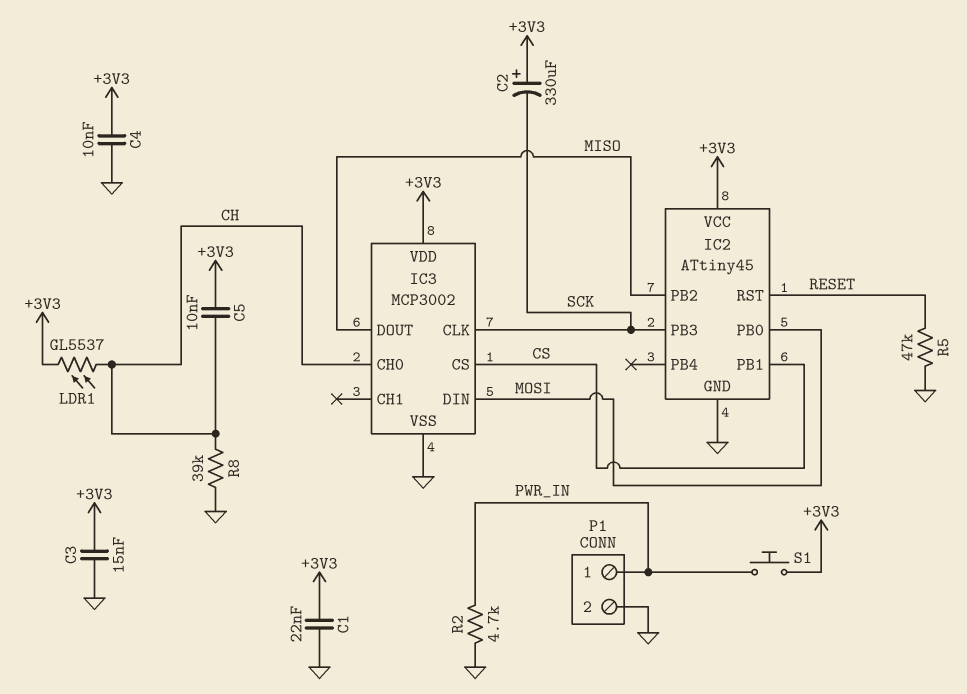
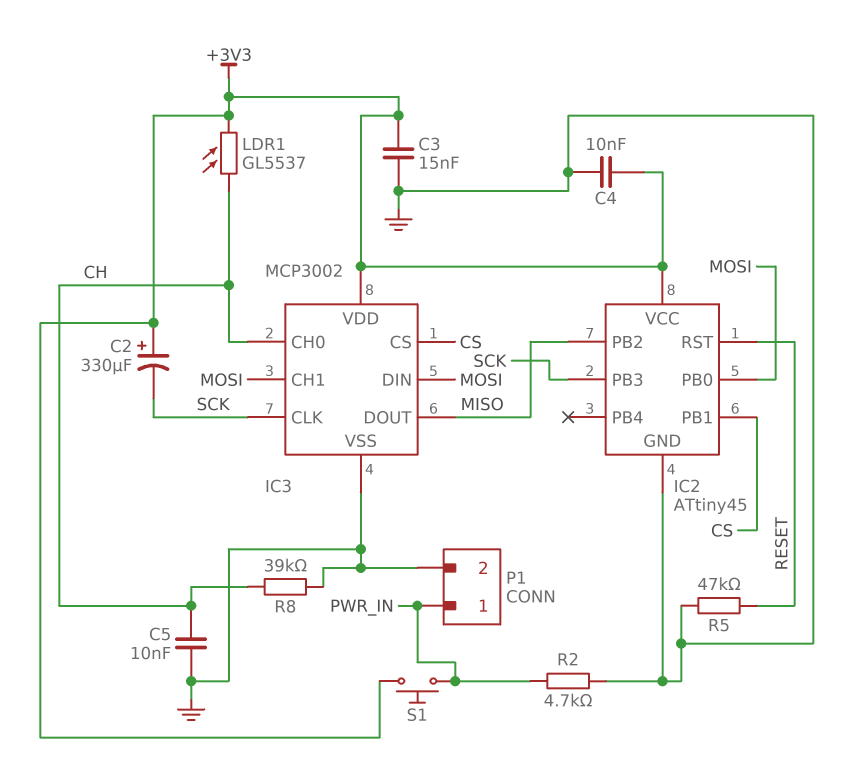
C1: 22nF (+3V3, GND) -> none
C5: 10nF (+3V3, CH) -> 10nF (CH, GND)
IC3 pin CH1: none -> MOSI

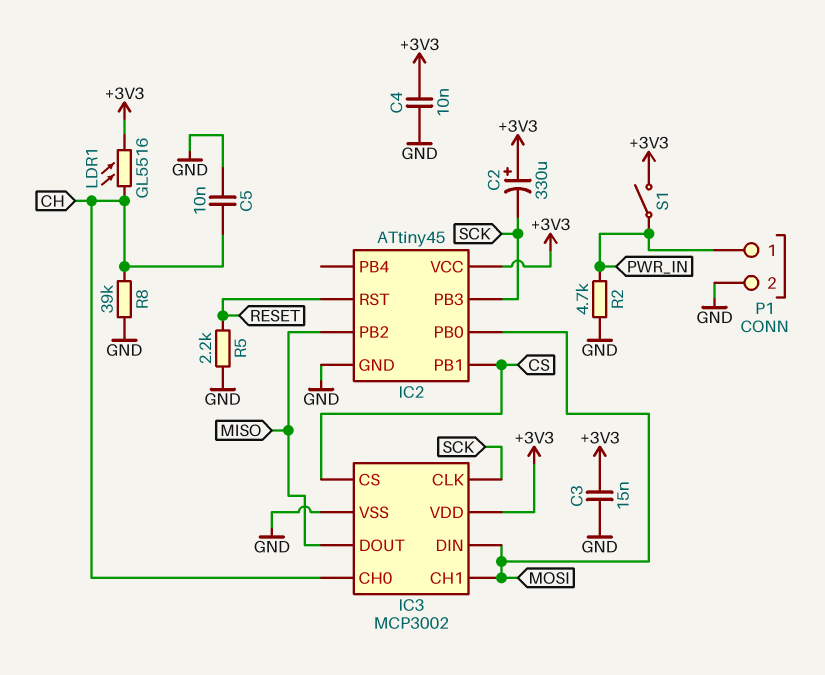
LDR1: GL5537 (+3V3, CH) -> GL5516 (+3V3, CH)
R5: 47k (GND, RESET) -> 2.2k (GND, RESET)
S1: button (+3V3, PWR_IN) -> switch (+3V3, PWR_IN)

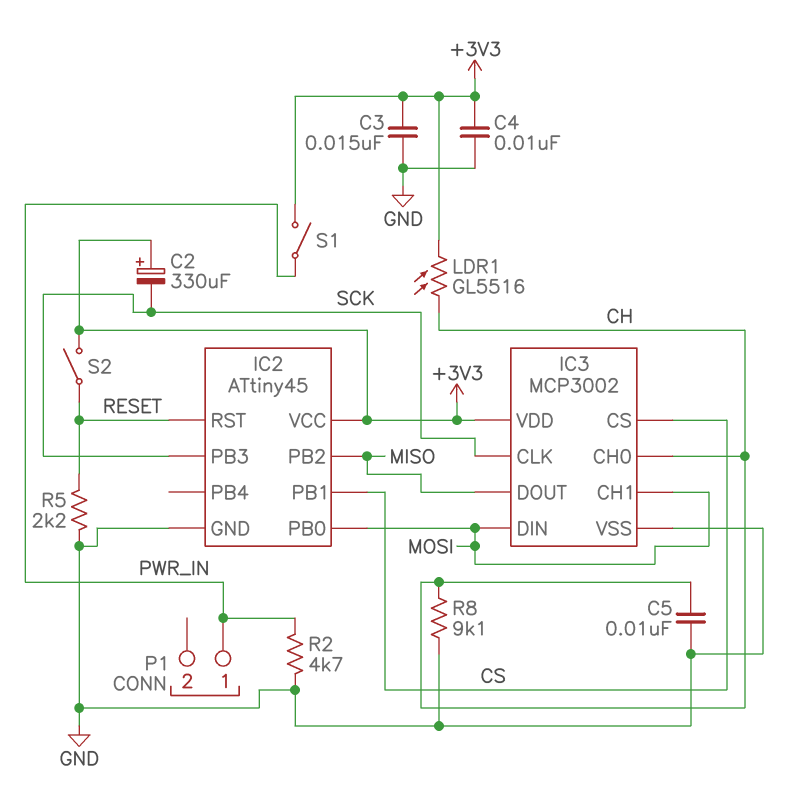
P1 pin 2: GND -> none
R8: 39k (CH, GND) -> 9.1k (CH, GND)
S2: none -> switch (+3V3, RESET)

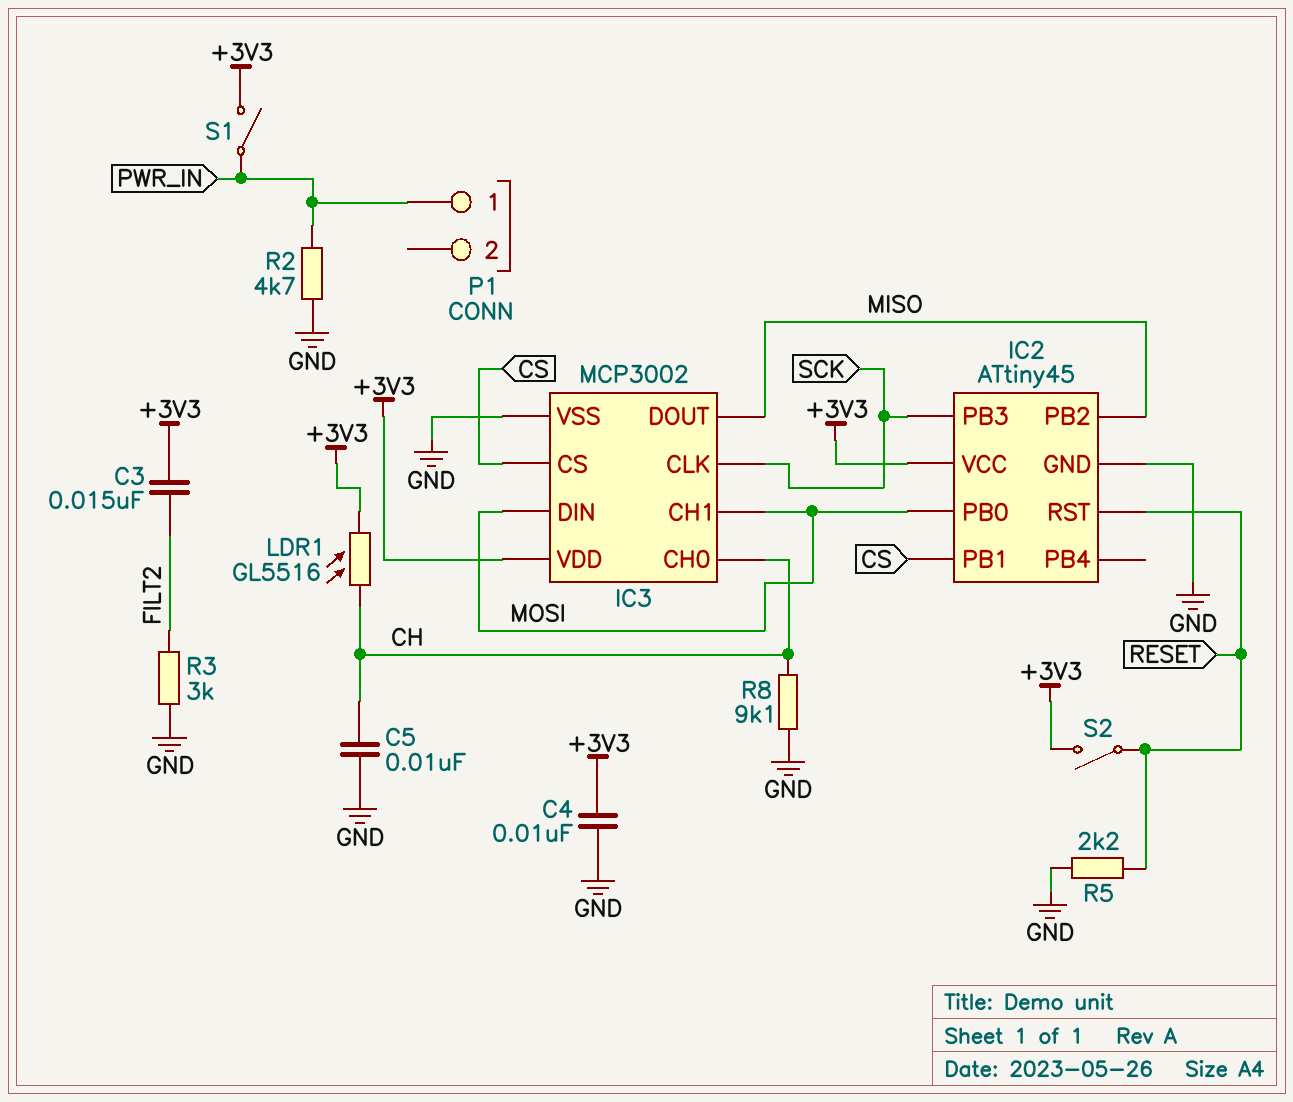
C2: 330uF (plus +3V3, minus SCK) -> none
C3: 15nF (+3V3, GND) -> 15nF (+3V3, FILT2)
R3: none -> 3k (FILT2, GND)

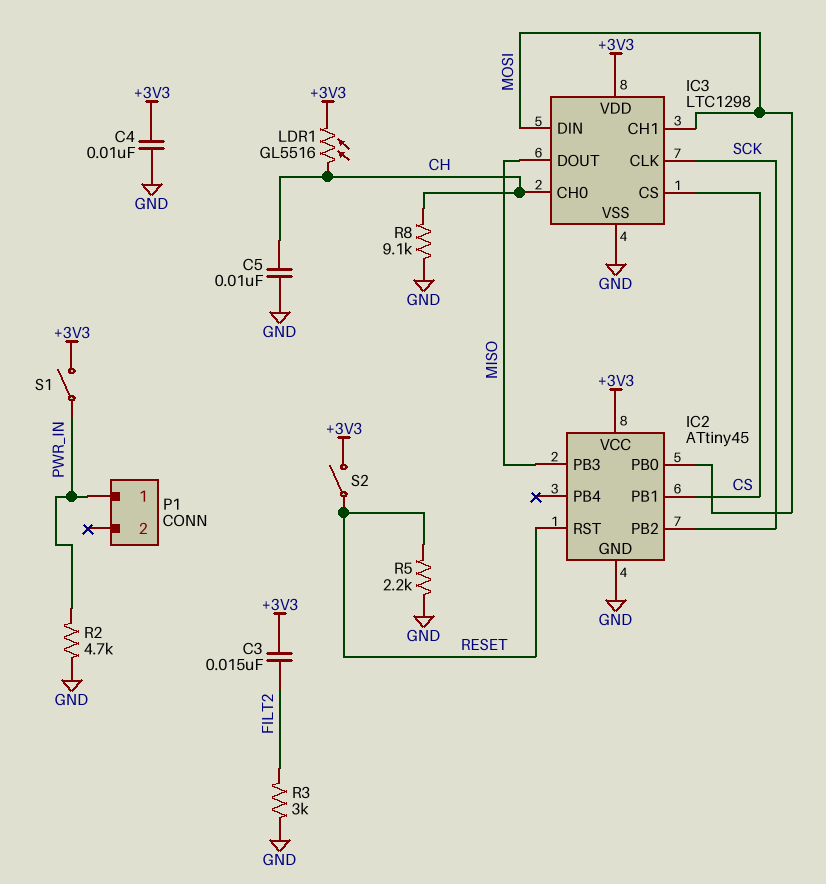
IC2 pin PB2: MISO -> SCK
IC2 pin PB3: SCK -> MISO
IC3: MCP3002 -> LTC1298

